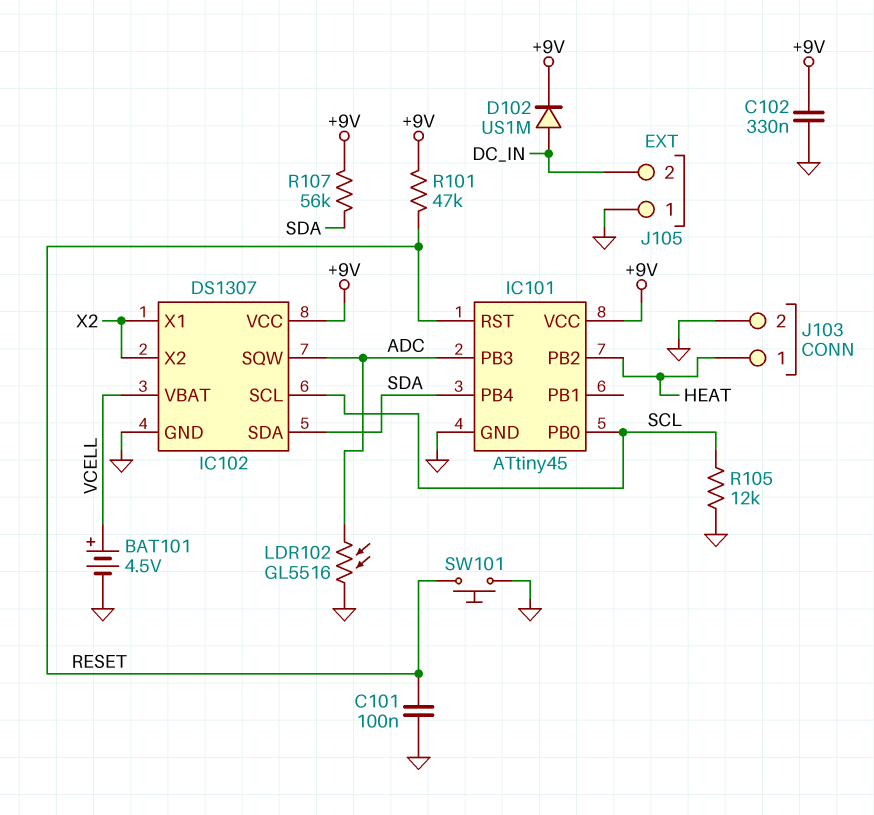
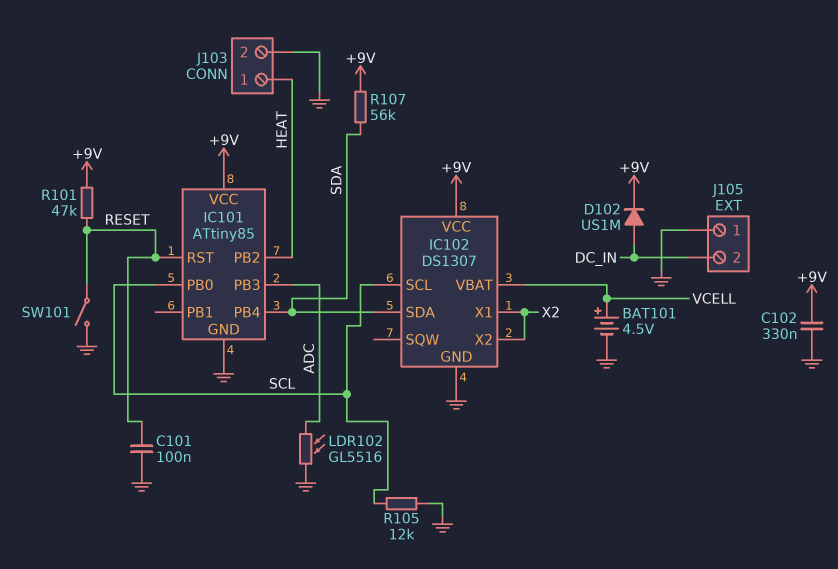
IC101: ATtiny45 -> ATtiny85
IC102 pin SQW: ADC -> none
SW101: button (GND, RESET) -> switch (GND, RESET)

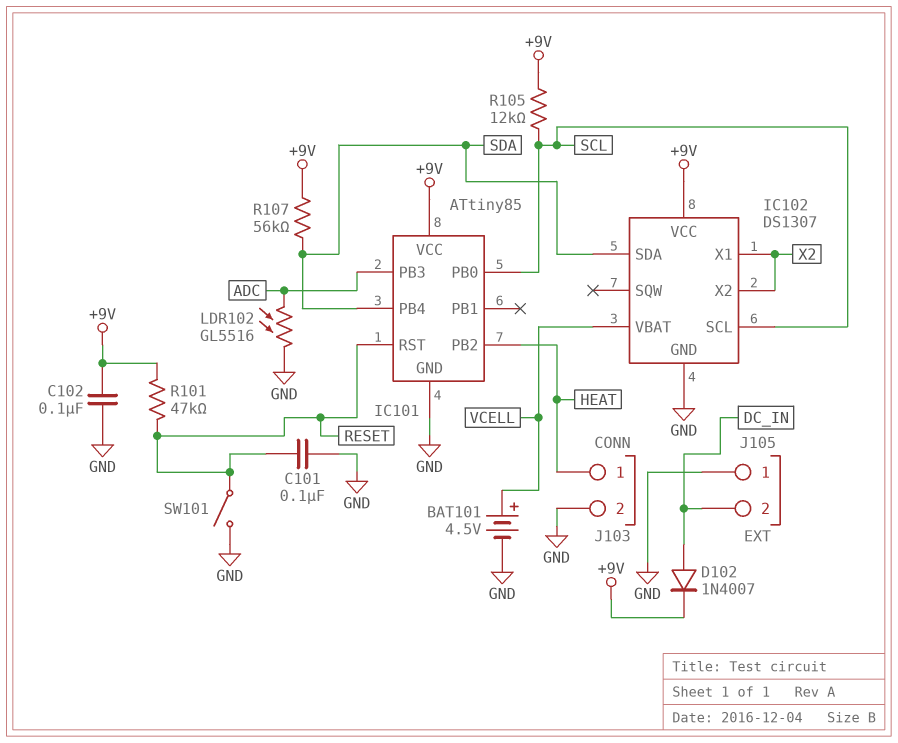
C102: 330nF (+9V, GND) -> 100nF (+9V, GND)
D102: diode US1M (A DC_IN, K +9V) -> diode 1N4007 (A DC_IN, K +9V)
R105: 12k (GND, SCL) -> 12k (+9V, SCL)

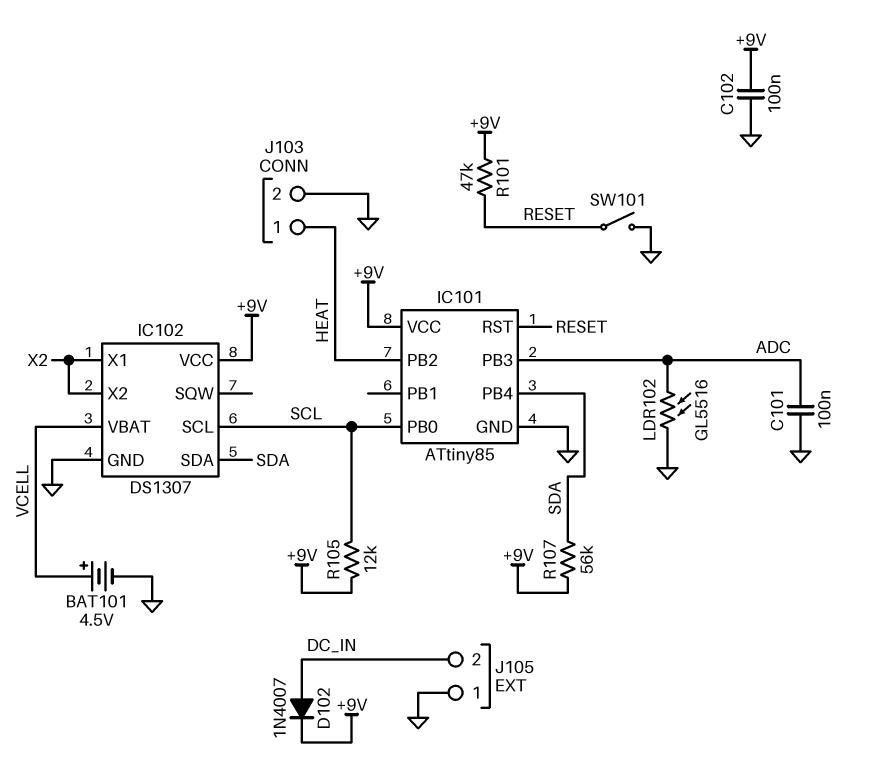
C101: 100nF (GND, RESET) -> 100nF (ADC, GND)

